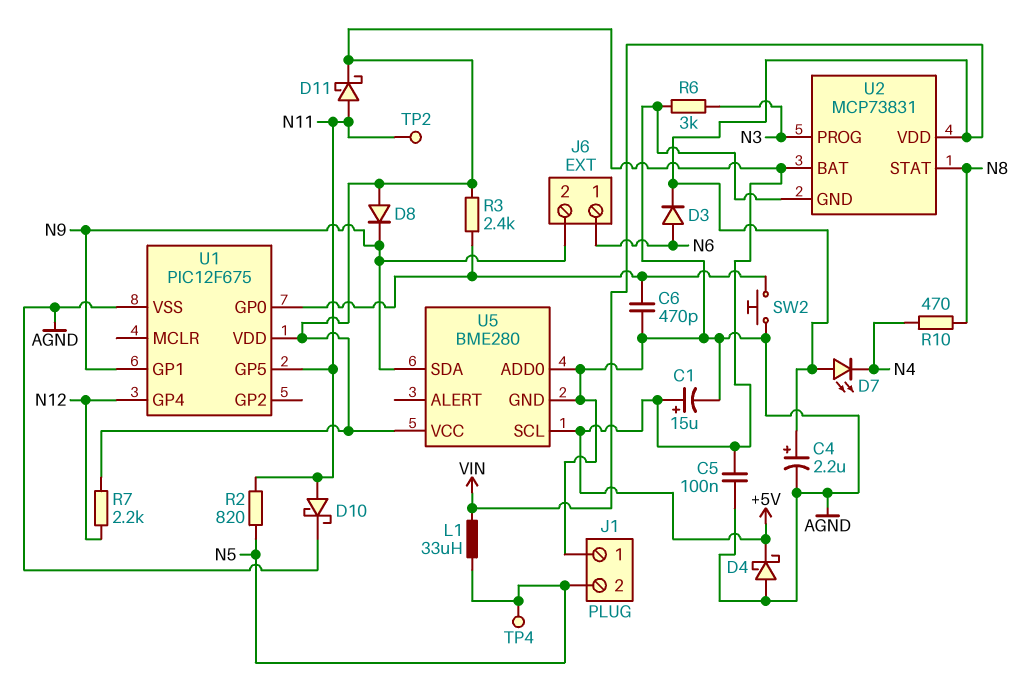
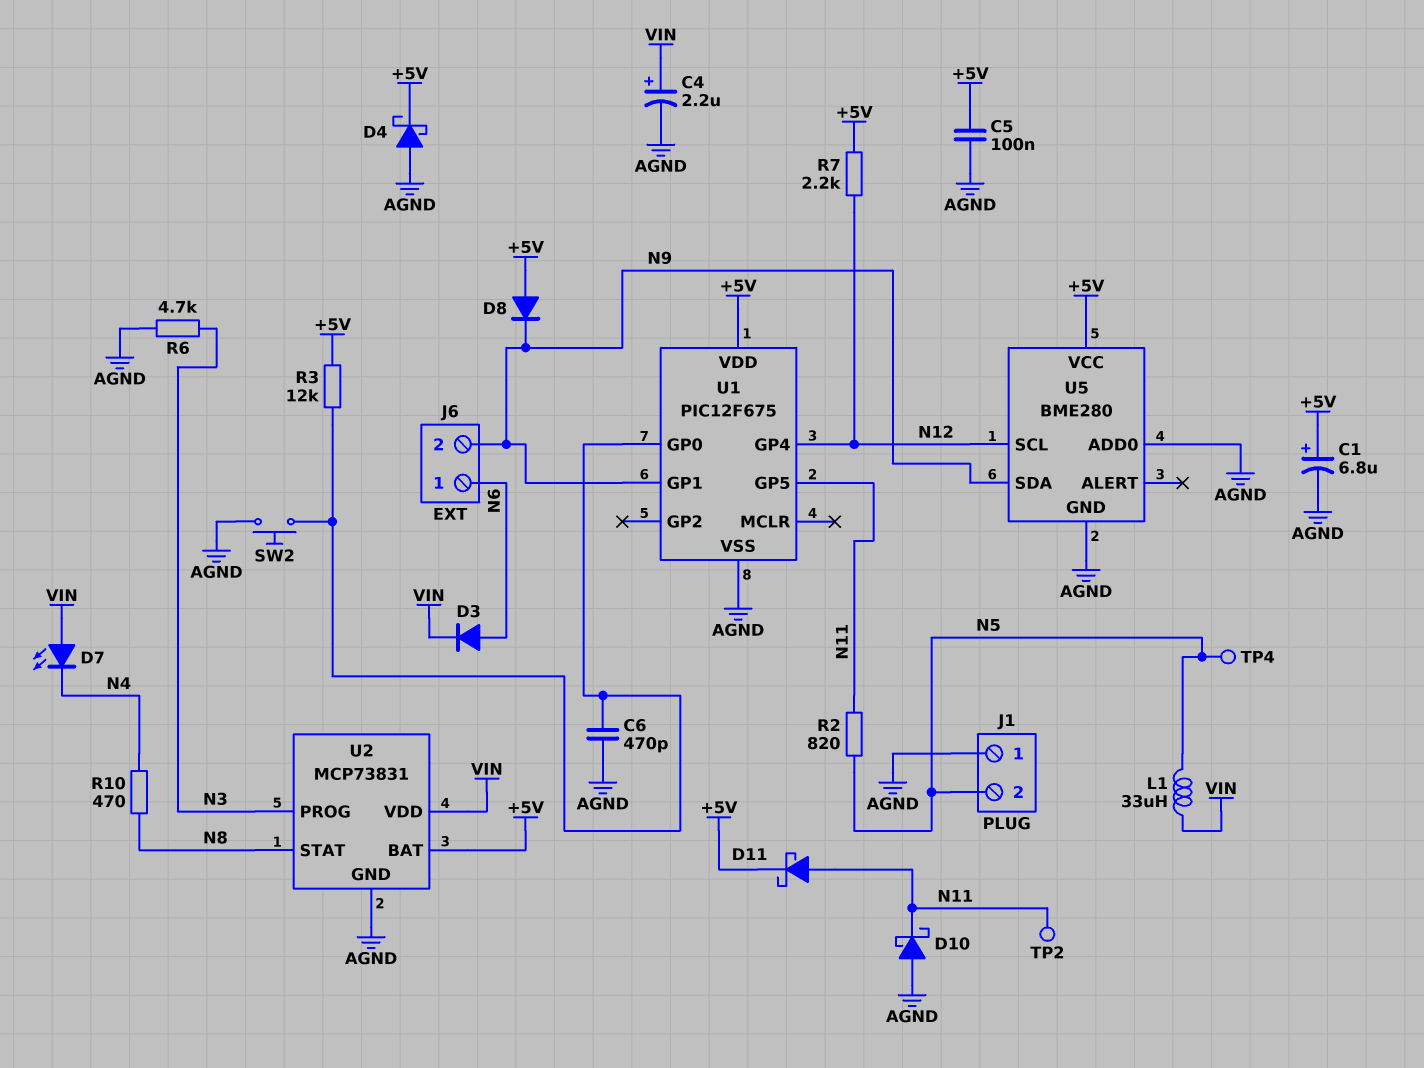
C1: 15uF (plus +5V, minus AGND) -> 6.8uF (plus +5V, minus AGND)
D10: schottky (A N11, K AGND) -> schottky (A AGND, K N11)
R3: 2.4k (+5V, U1/GP0) -> 12k (+5V, U1/GP0)
R6: 3k (AGND, N3) -> 4.7k (AGND, N3)
U5 pin SCL: +5V -> N12

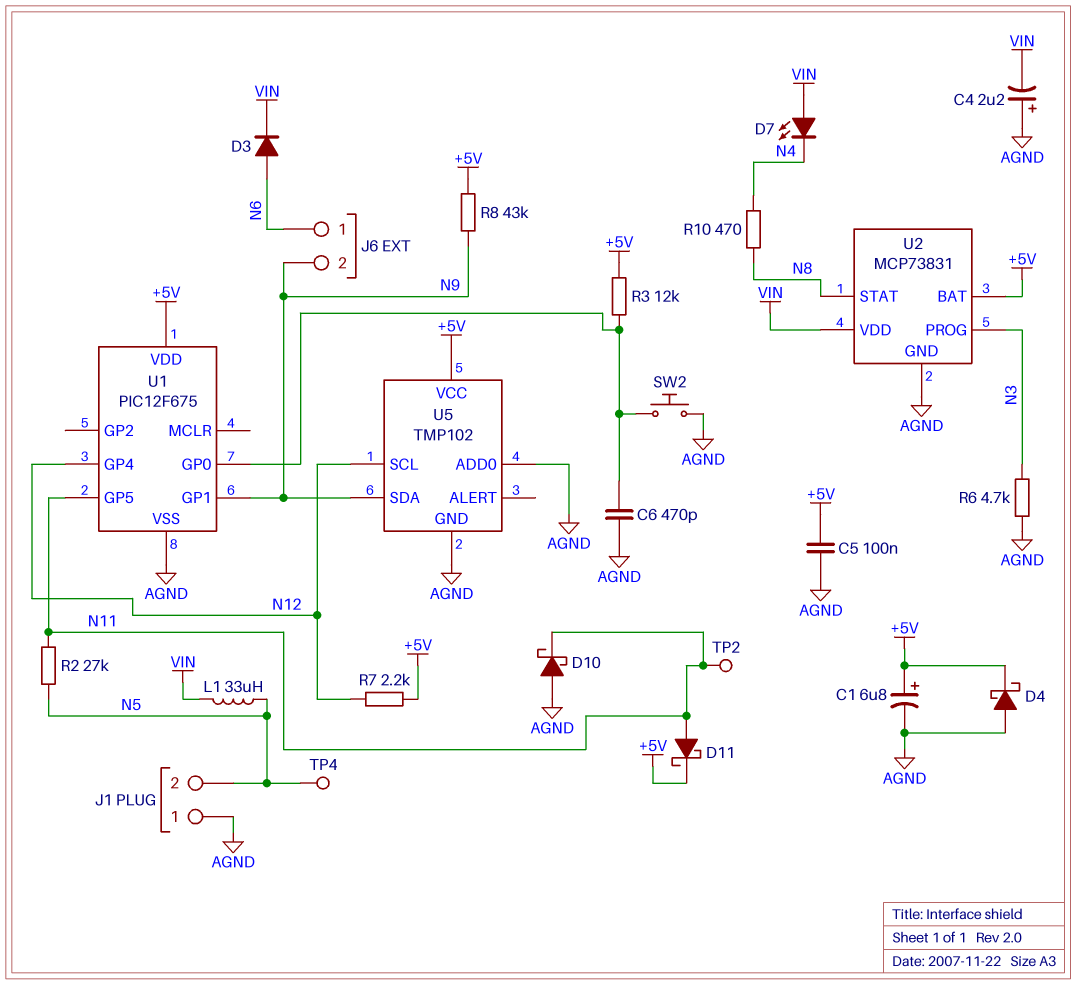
C4: 2.2uF (plus VIN, minus AGND) -> 2.2uF (plus AGND, minus VIN)
D8: diode (A +5V, K N9) -> none
R2: 820 (N5, N11) -> 27k (N5, N11)
R8: none -> 43k (+5V, N9)
U5: BME280 -> TMP102

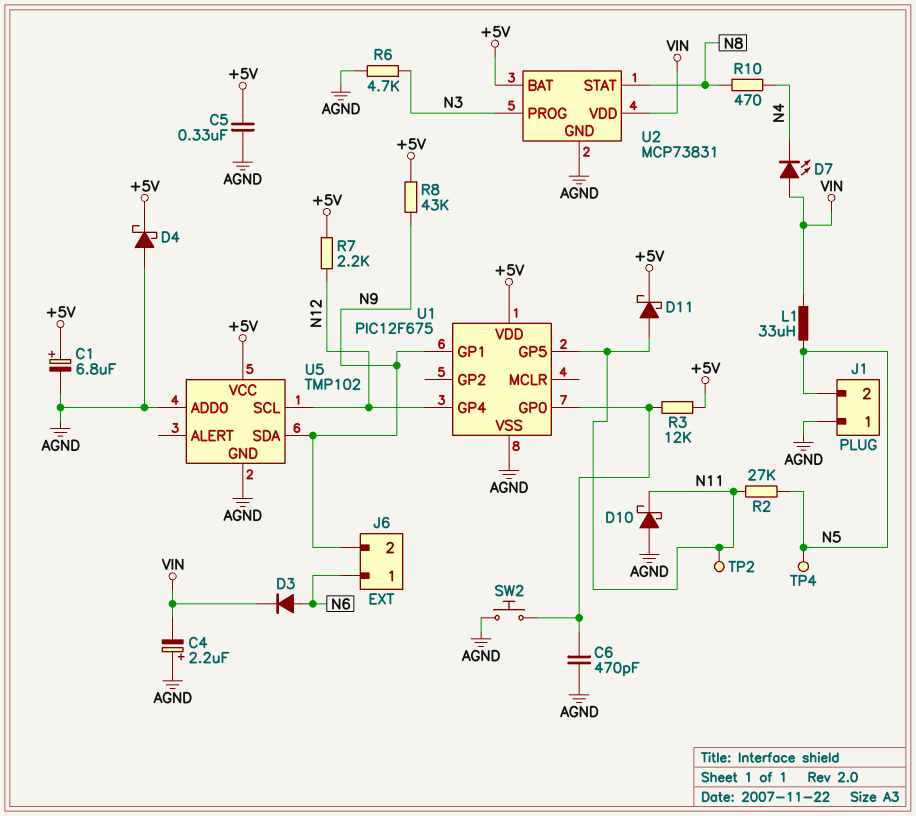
C5: 100nF (+5V, AGND) -> 330nF (+5V, AGND)

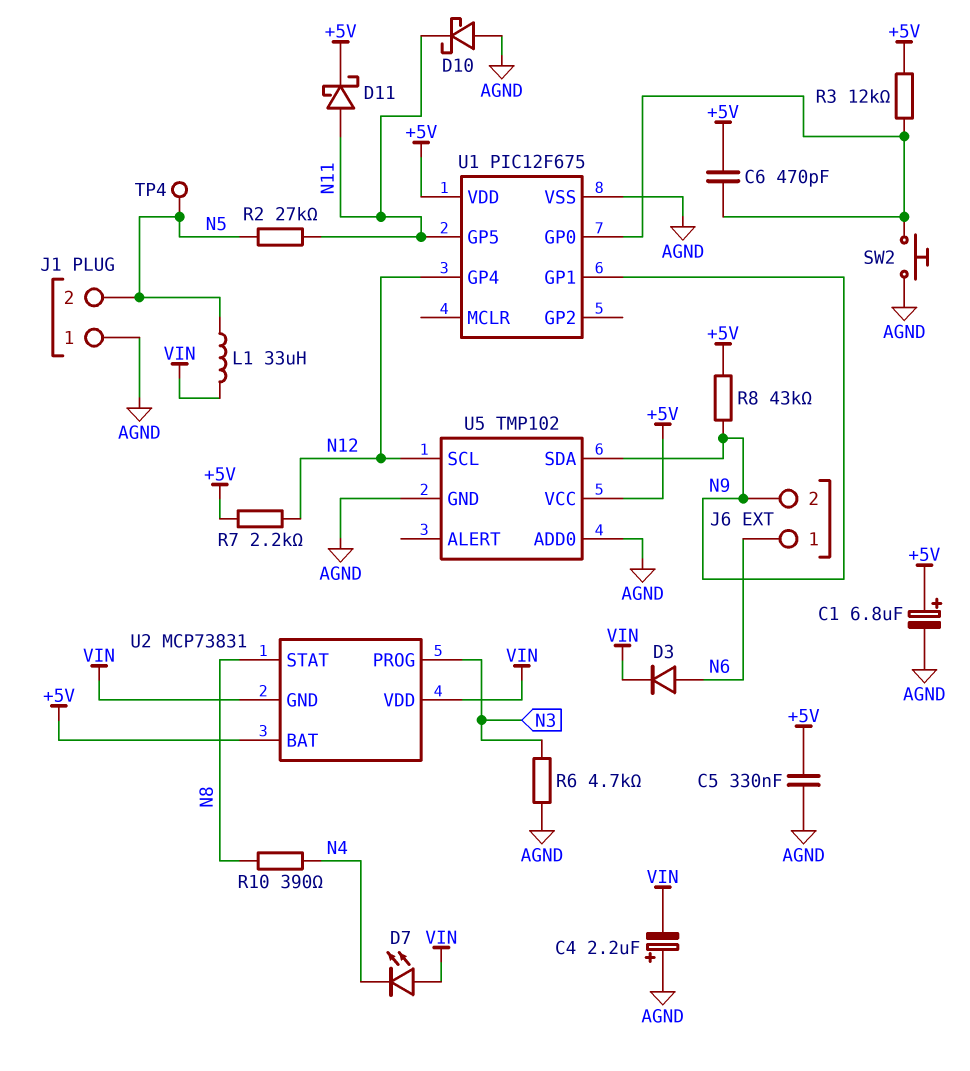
C6: 470pF (AGND, U1/GP0) -> 470pF (+5V, U1/GP0)
D4: schottky (A AGND, K +5V) -> none
R10: 470 (N4, N8) -> 390 (N4, N8)
TP2: test point (N11) -> none
U2 pin GND: AGND -> VIN

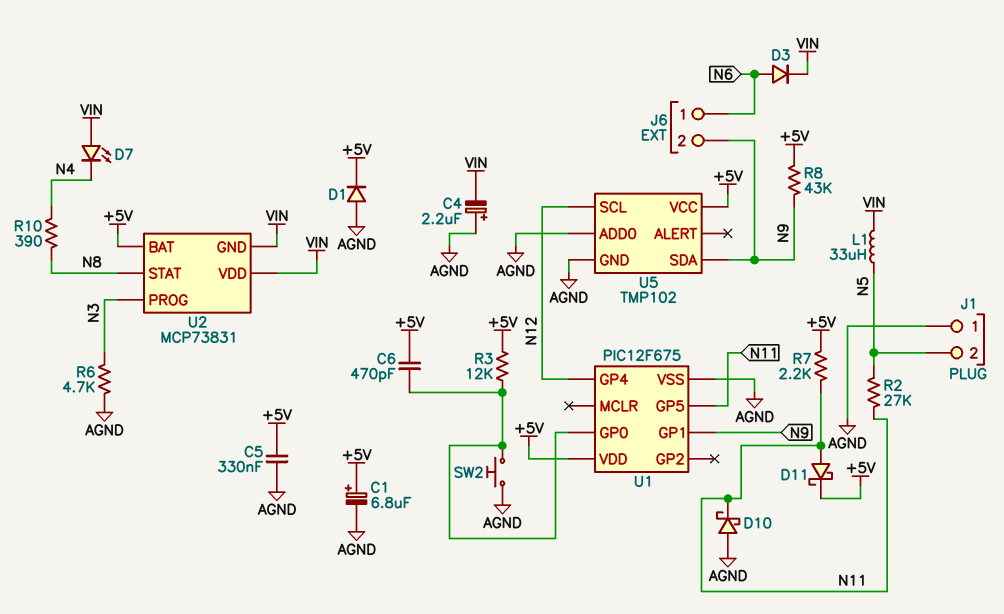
D1: none -> diode (A AGND, K +5V)
R7: 2.2k (+5V, N12) -> 2.2k (+5V, N11)
TP4: test point (N5) -> none

